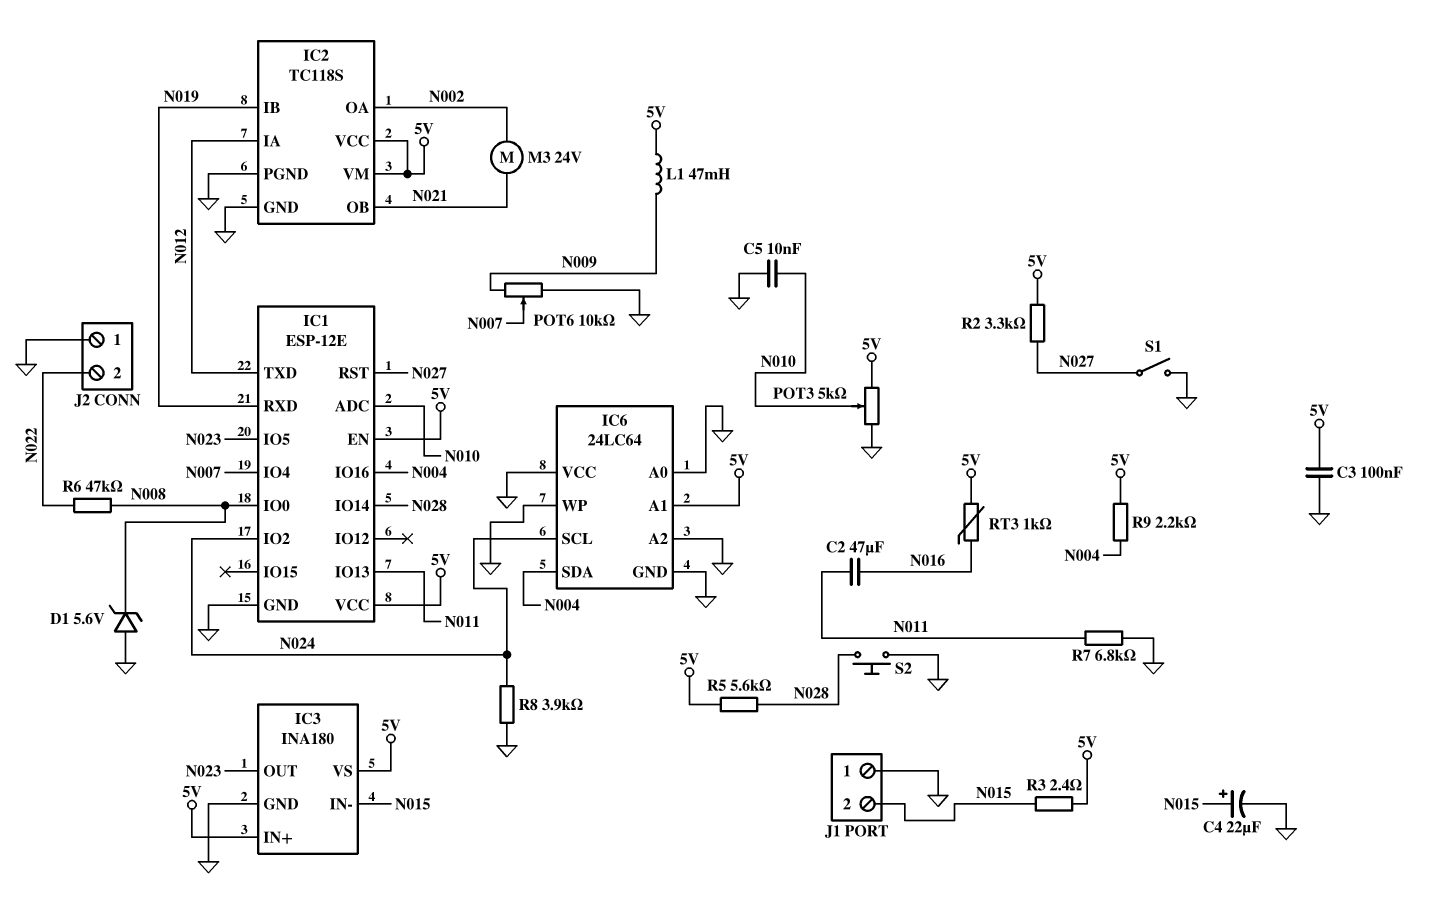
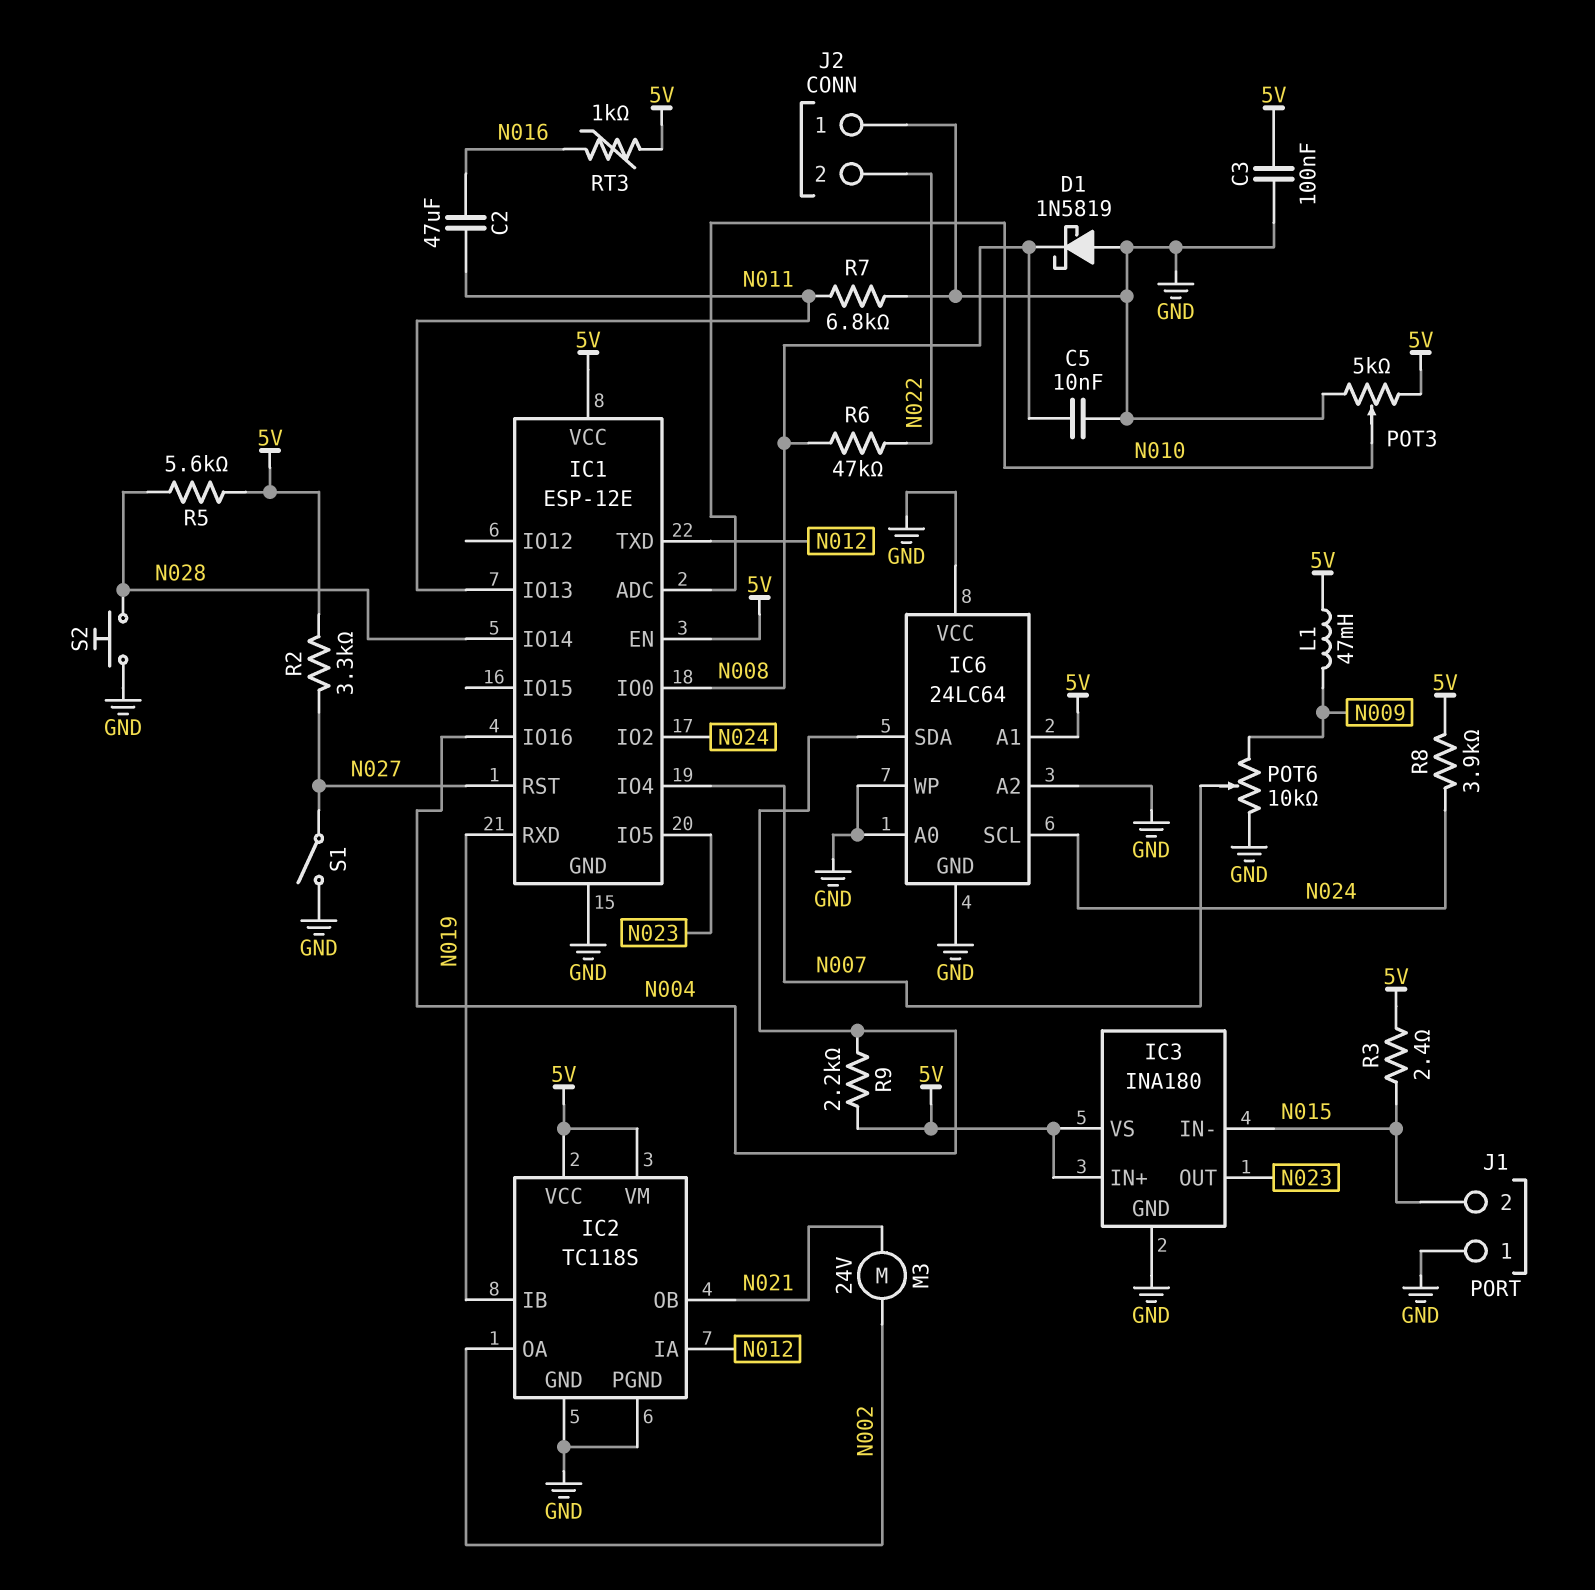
C4: 22uF (plus N015, minus GND) -> none
C5: 10nF (GND, N010) -> 10nF (GND, N008)
D1: zener 5.6V (A GND, K N008) -> schottky 1N5819 (A GND, K N008)
R8: 3.9k (GND, N024) -> 3.9k (5V, N024)

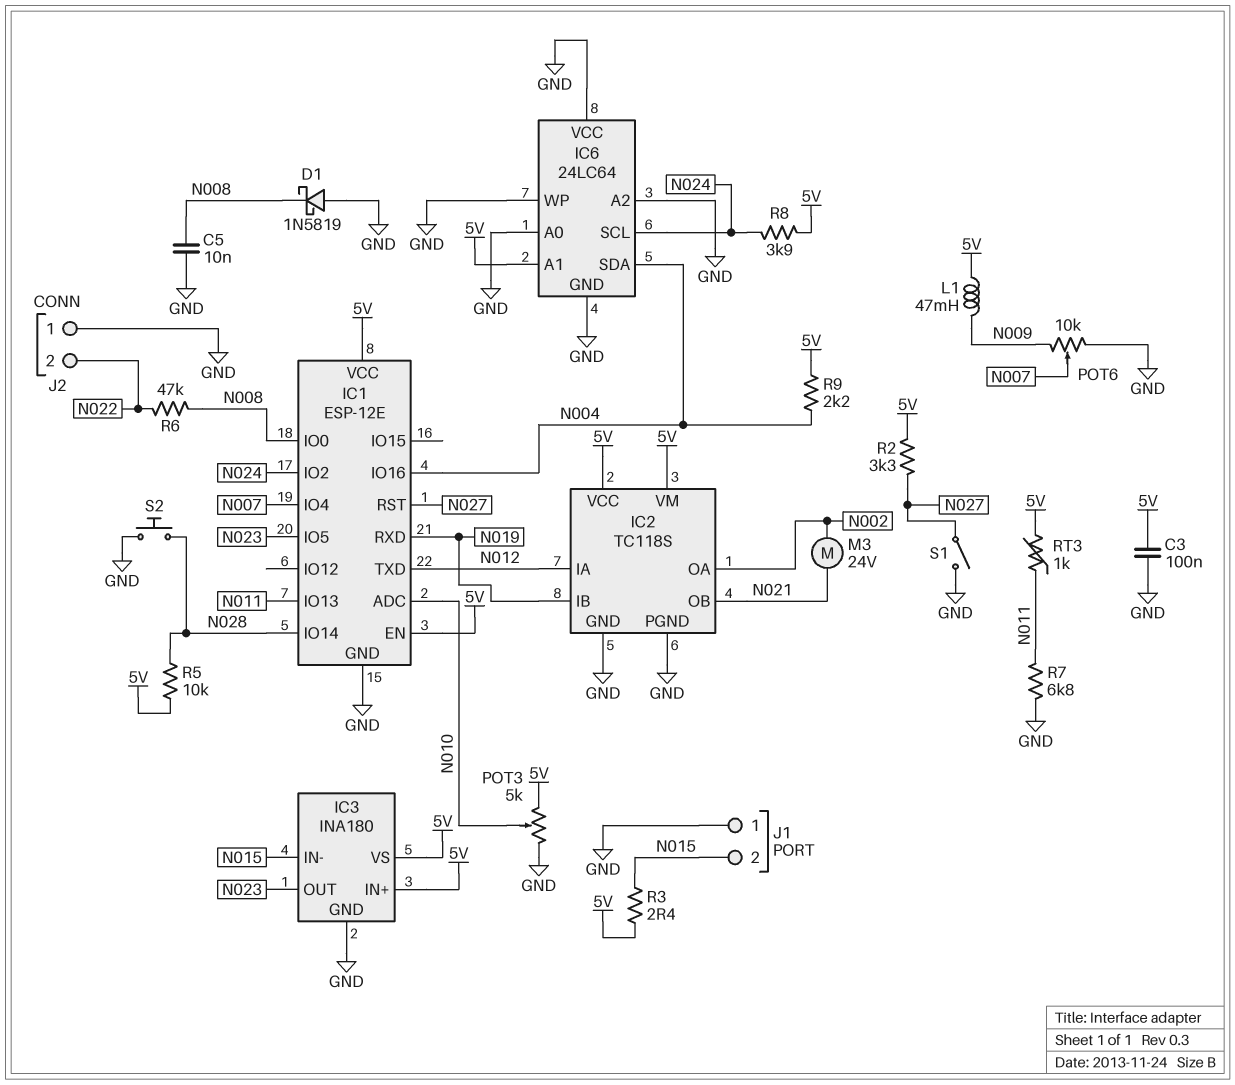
C2: 47uF (N011, N016) -> none
R5: 5.6k (5V, N028) -> 10k (5V, N028)
RT3: 1k (5V, N016) -> 1k (5V, N011)

